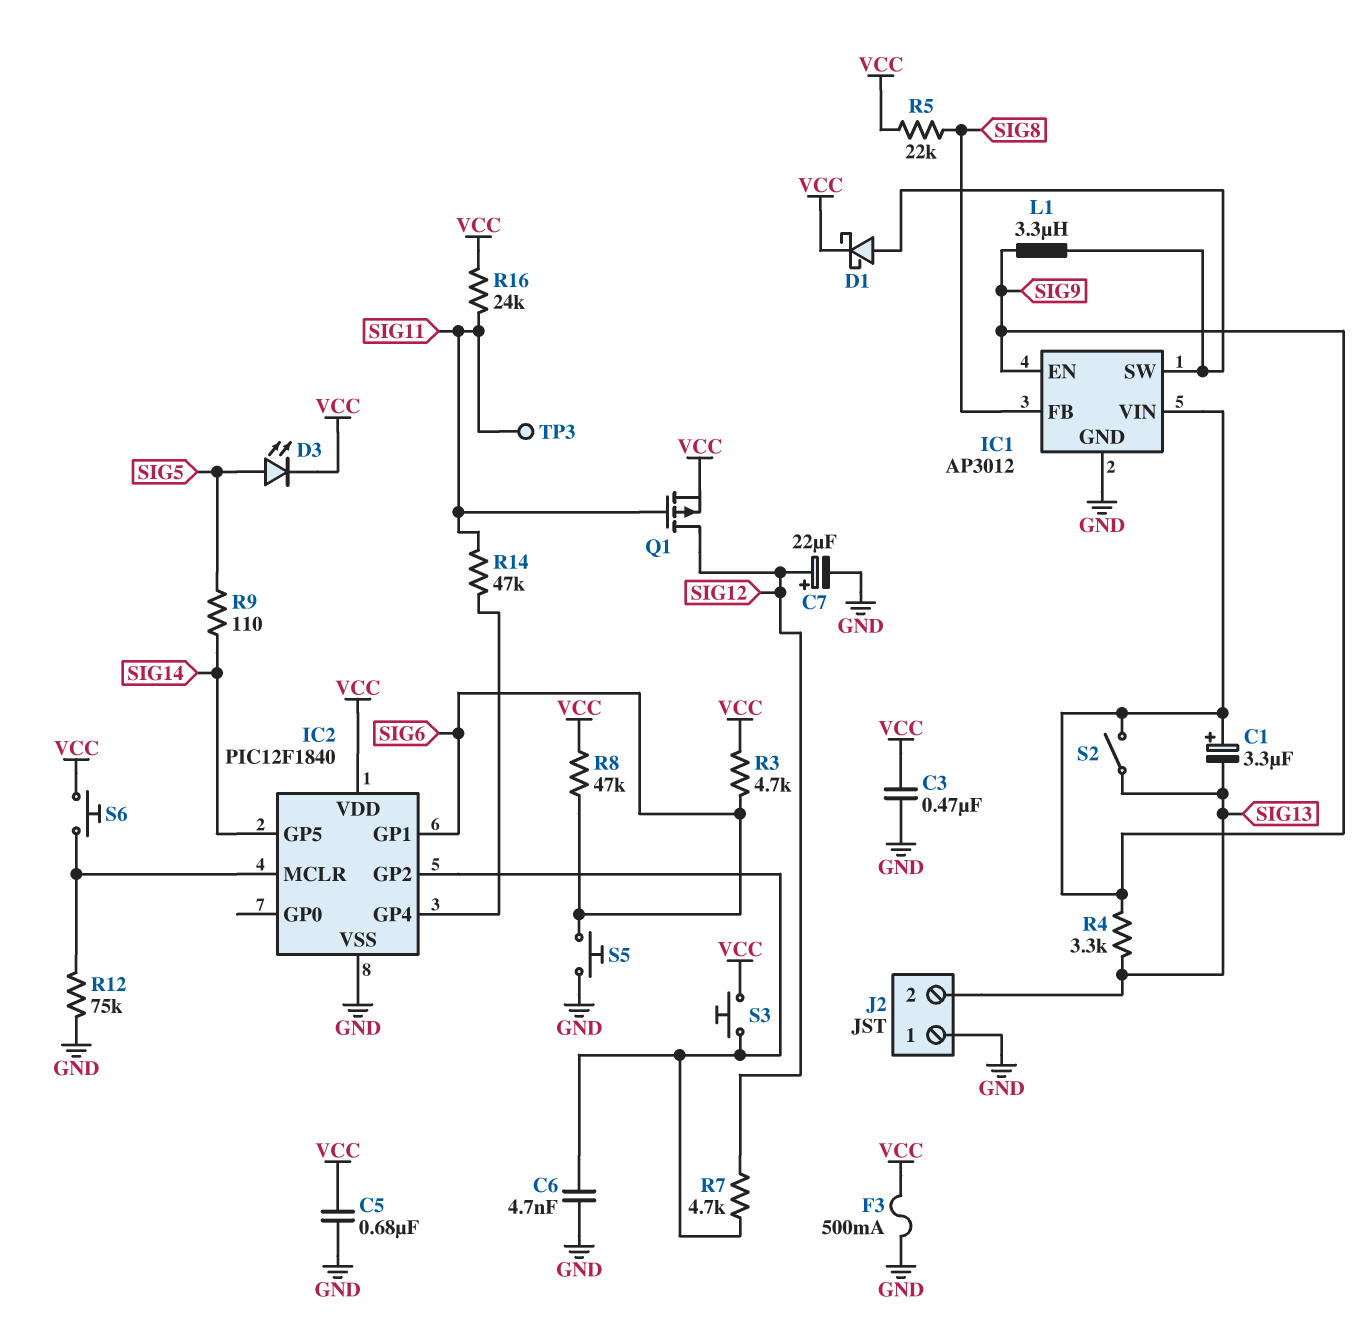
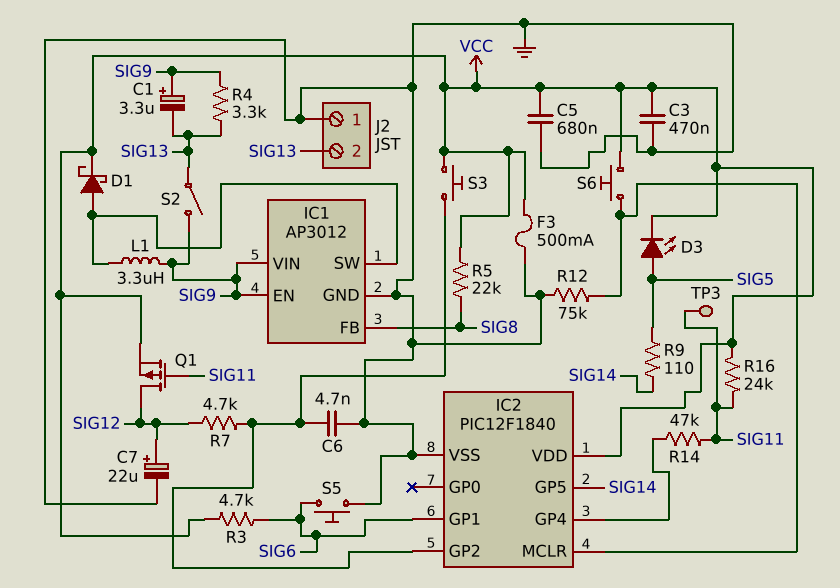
R8: 47k (SIG6, VCC) -> none

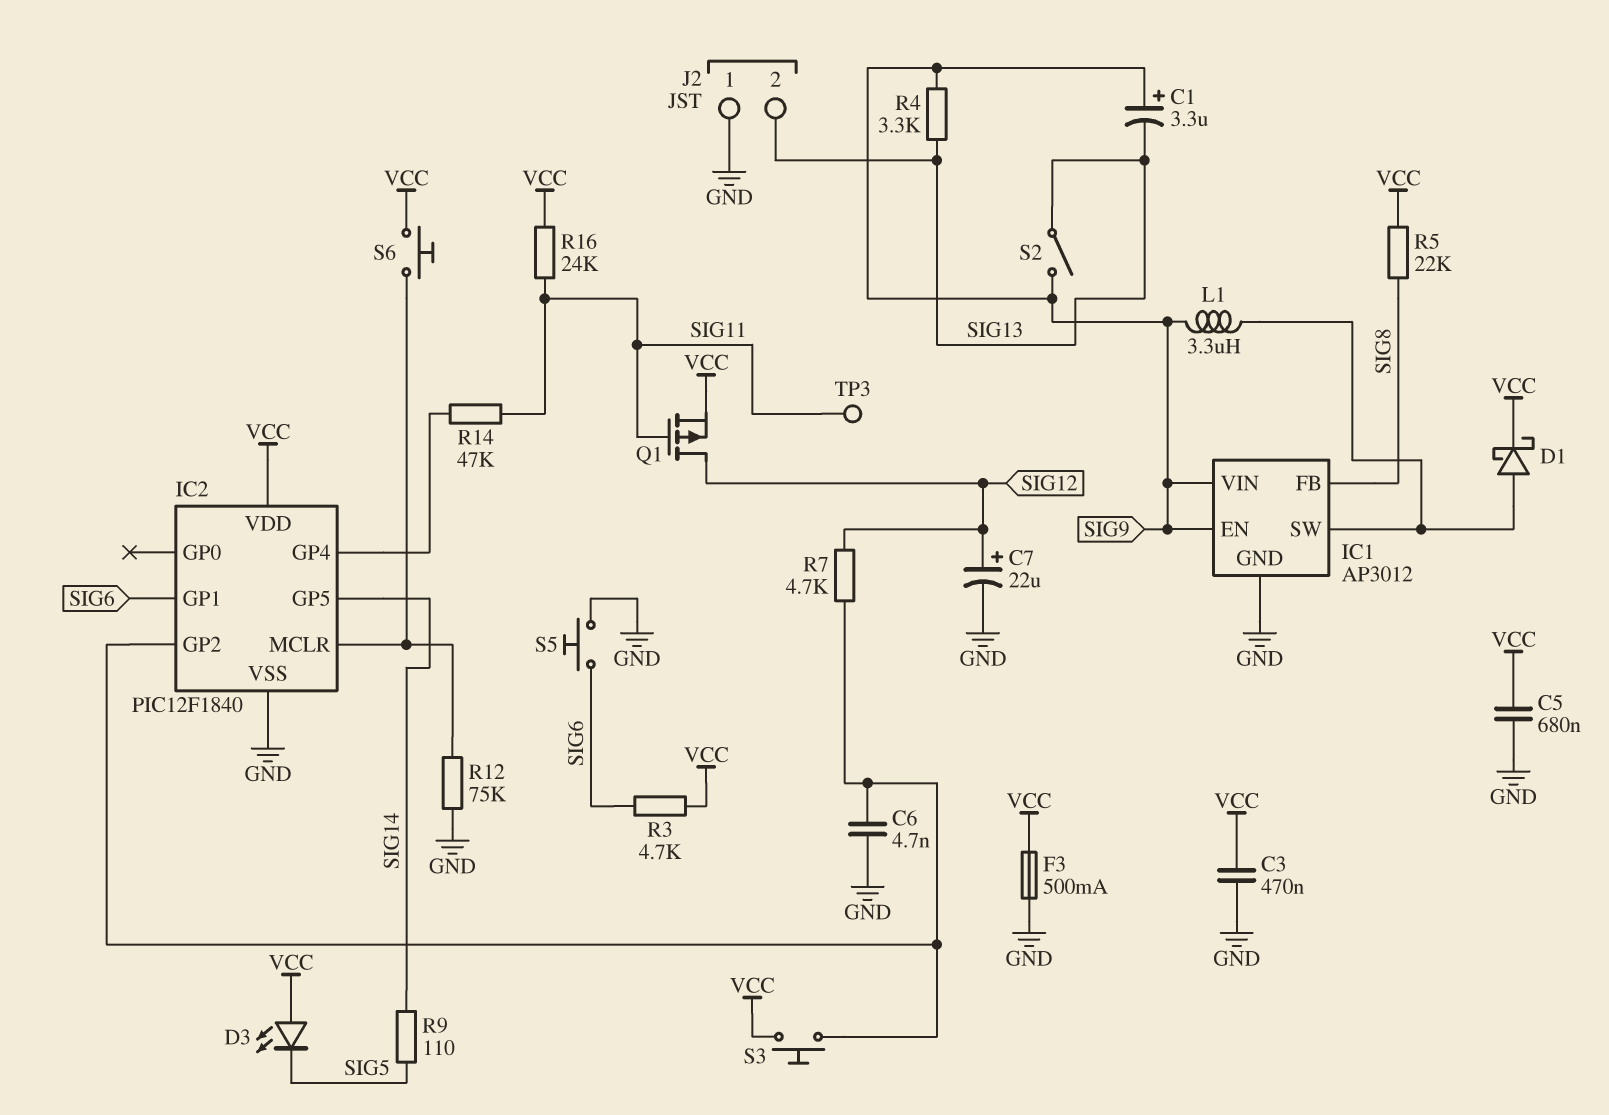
D3: LED (A SIG5, K VCC) -> LED (A VCC, K SIG5)

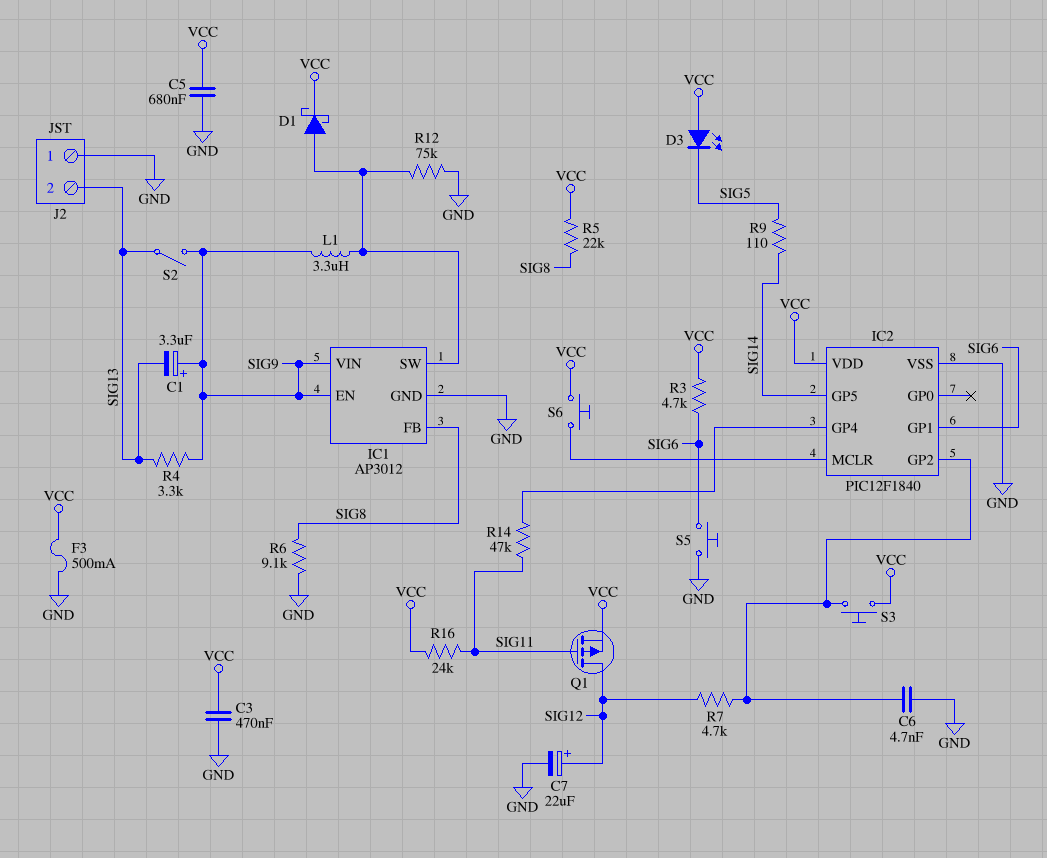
R6: none -> 9.1k (GND, SIG8)
R12: 75k (GND, IC2/MCLR) -> 75k (GND, IC1/SW)
TP3: test point (SIG11) -> none

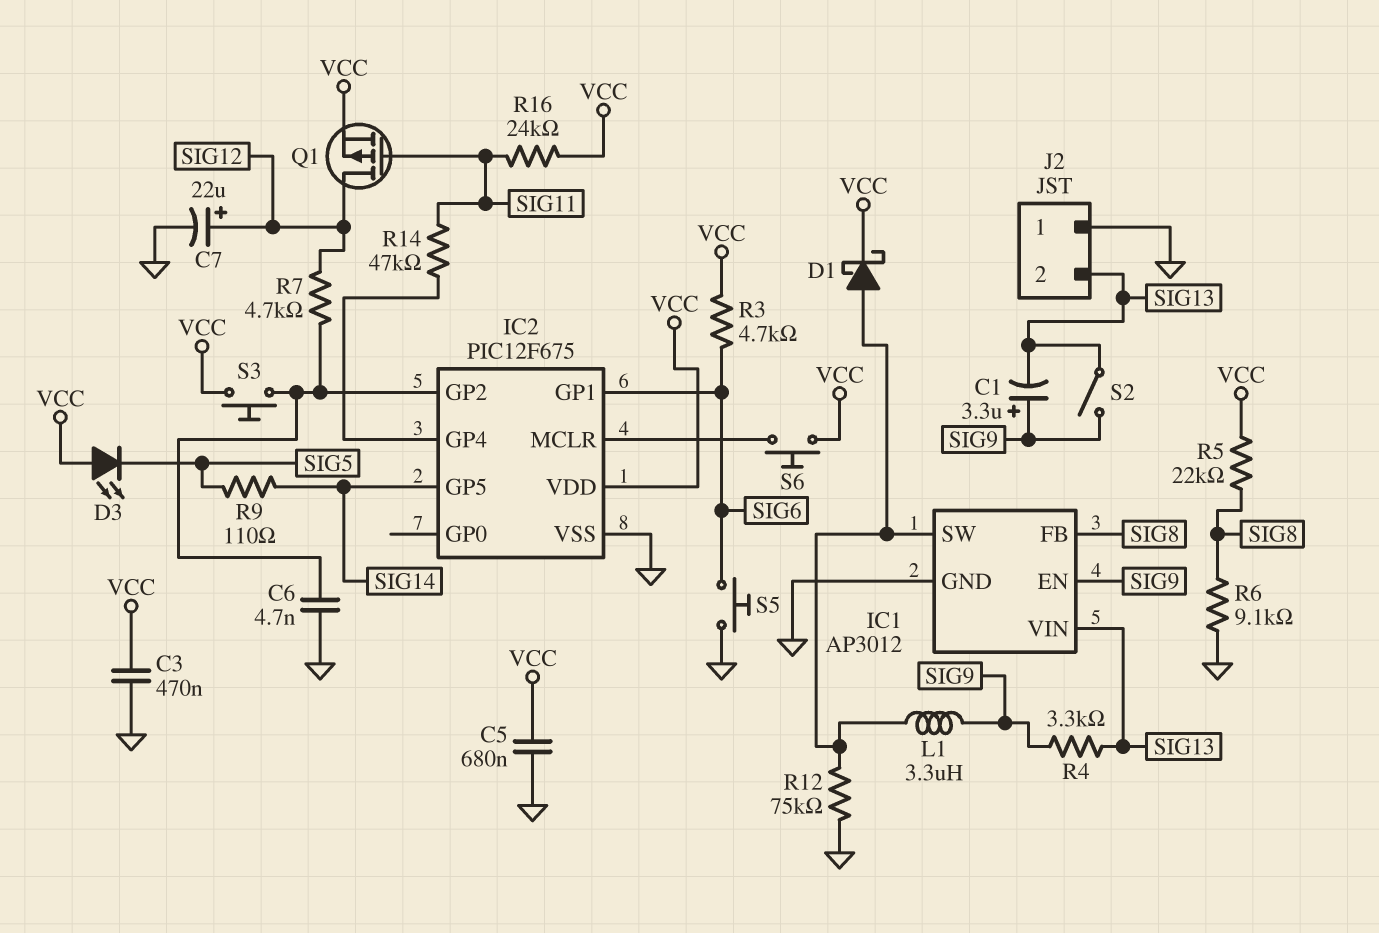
F3: 500mA (GND, VCC) -> none
IC1 pin VIN: SIG9 -> SIG13
IC2: PIC12F1840 -> PIC12F675

